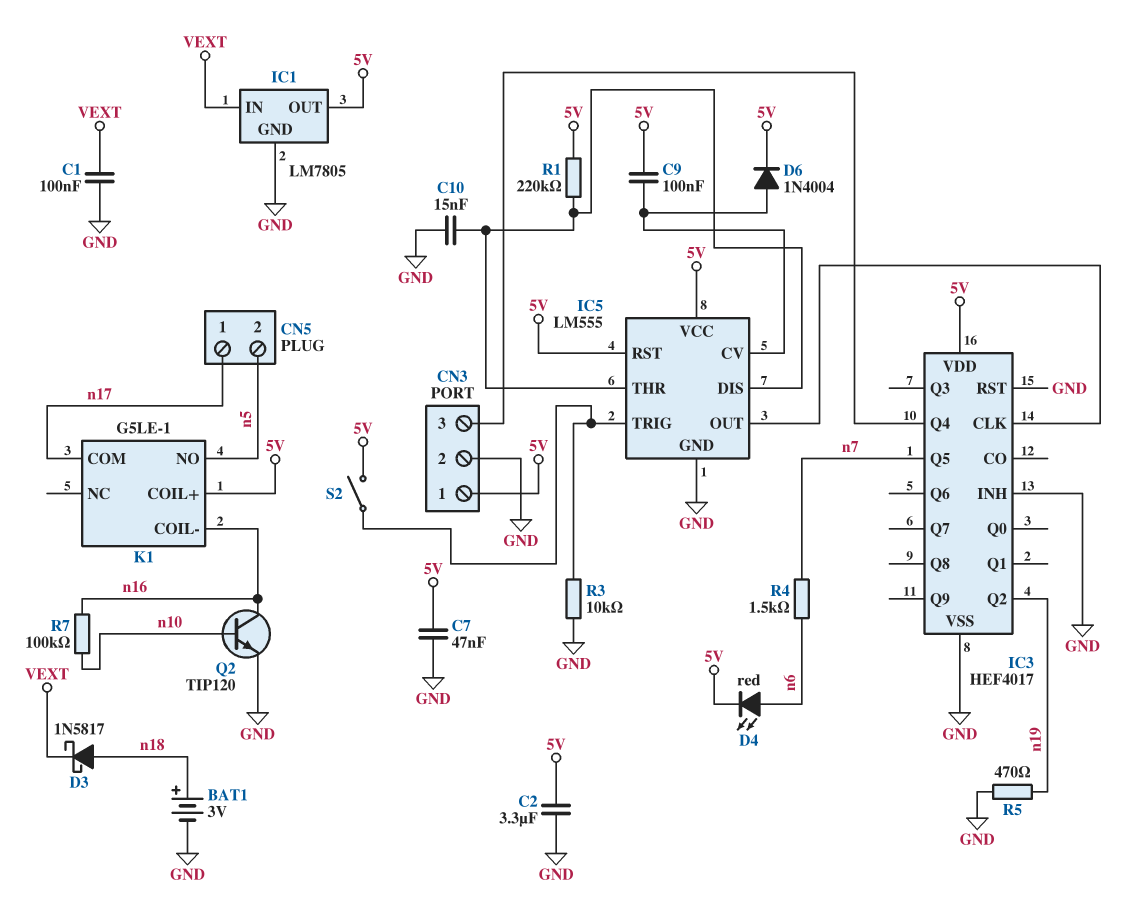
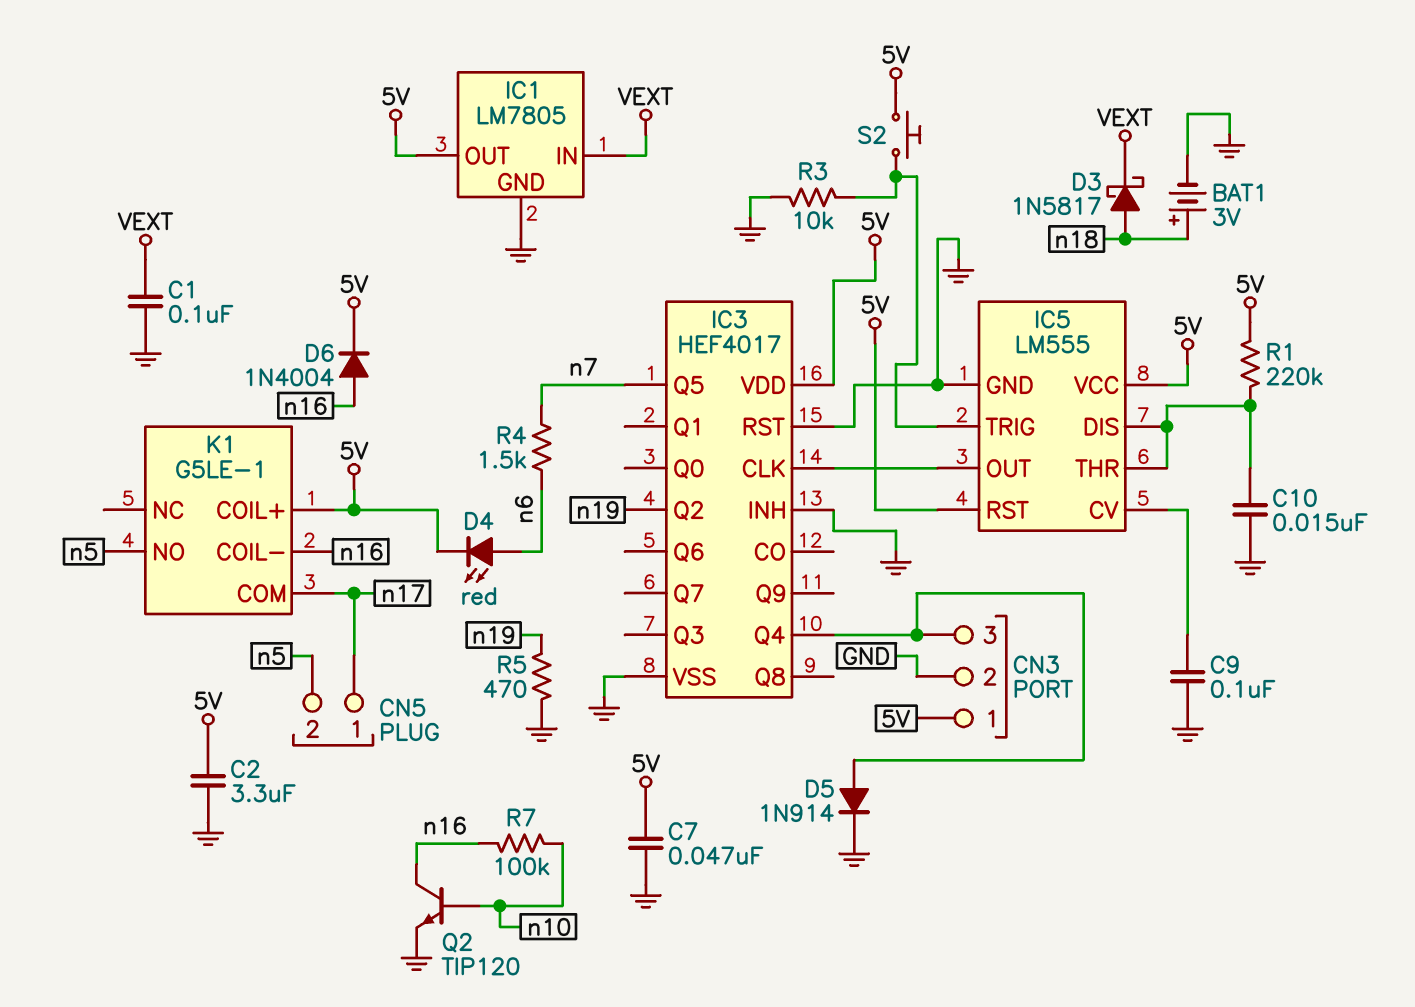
C9: 100nF (5V, IC5/CV) -> 100nF (GND, IC5/CV)
D5: none -> diode 1N914 (A CN3/3, K GND)
D6: diode 1N4004 (A IC5/CV, K 5V) -> diode 1N4004 (A n16, K 5V)
S2: switch (5V, IC5/TRIG) -> button (5V, IC5/TRIG)

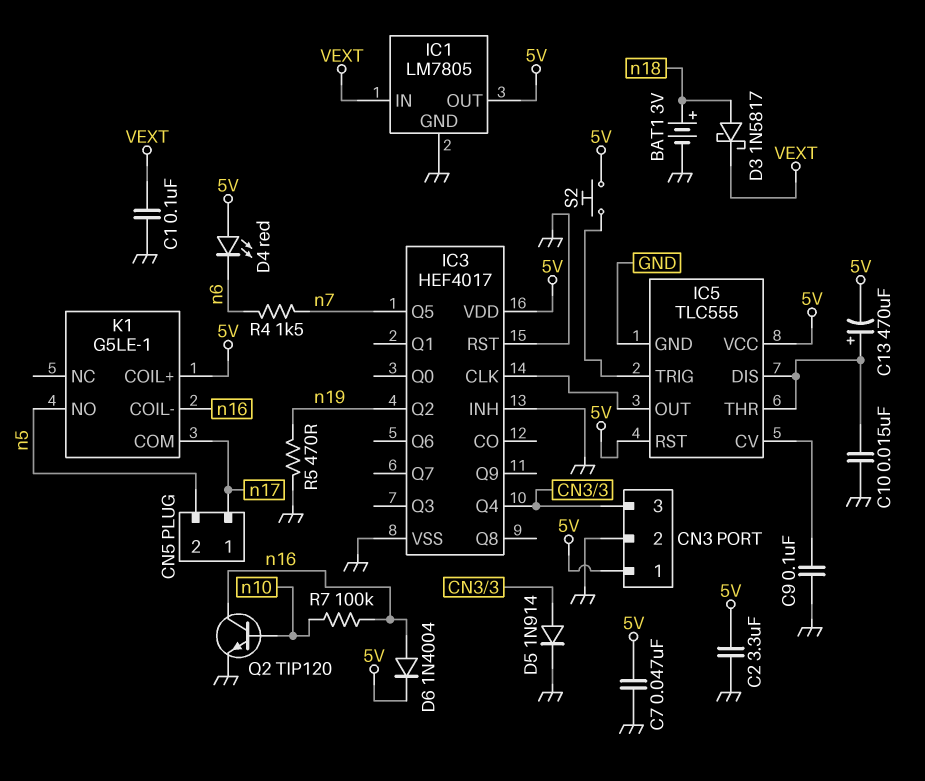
C13: none -> 470uF (plus IC5/DIS, minus 5V)
D4: LED red (A n6, K 5V) -> LED red (A 5V, K n6)
IC5: LM555 -> TLC555
R1: 220k (5V, IC5/DIS) -> none
R3: 10k (GND, IC5/TRIG) -> none

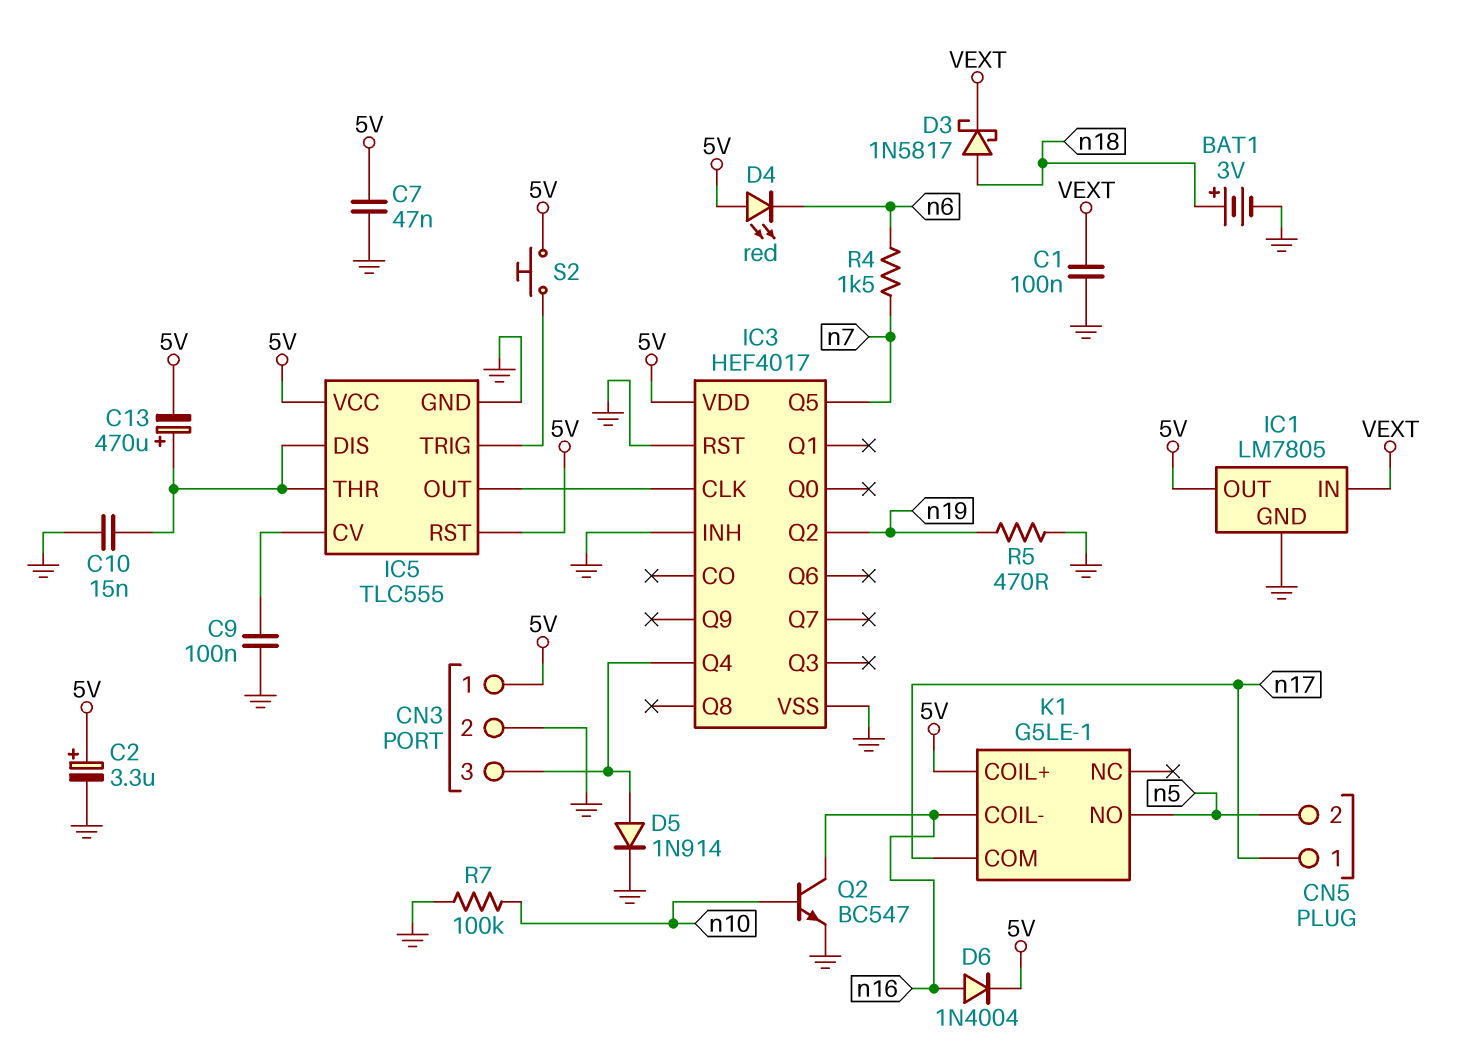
C2: 3.3uF (5V, GND) -> 3.3uF (plus 5V, minus GND)
Q2: NPN TIP120 (B n10, C n16, E GND) -> NPN BC547 (B n10, C n16, E GND)
R7: 100k (n10, n16) -> 100k (GND, n10)

